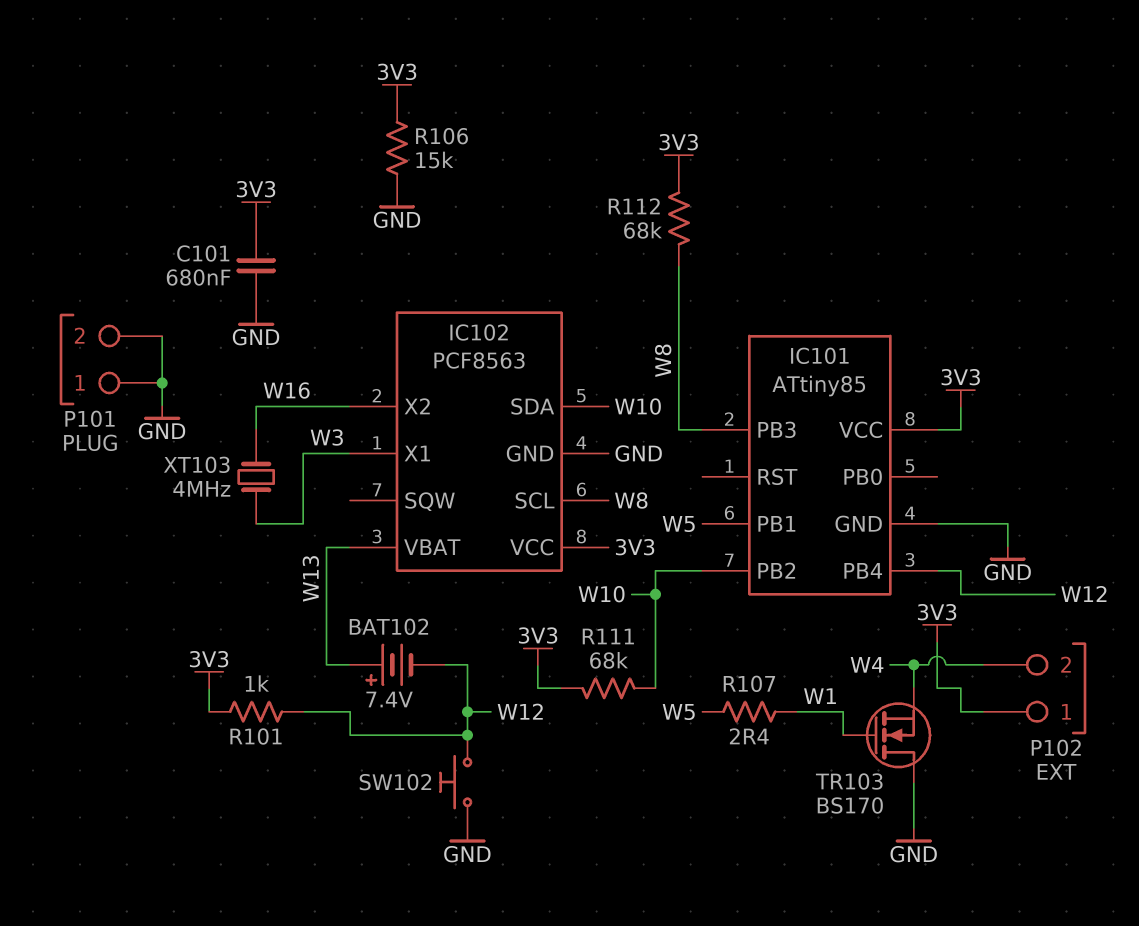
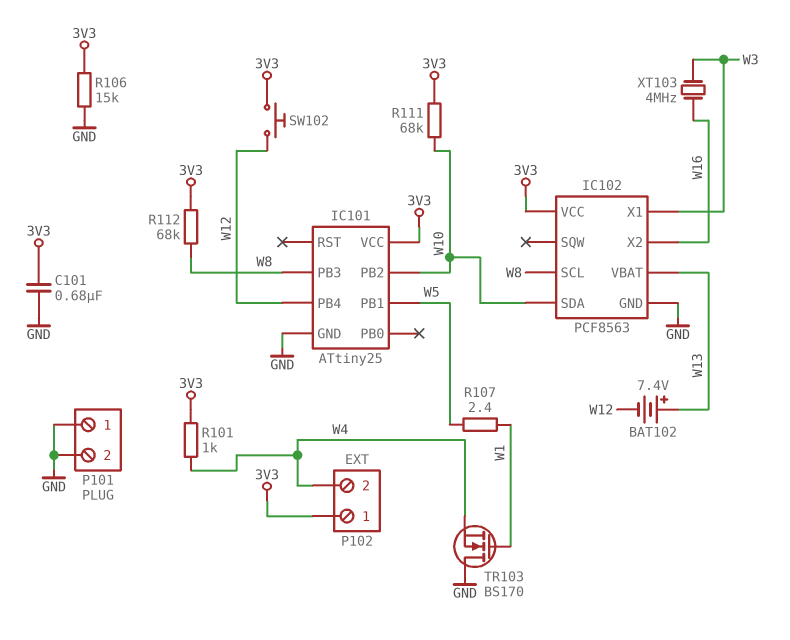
IC101: ATtiny85 -> ATtiny25
R101: 1k (3V3, W12) -> 1k (3V3, W4)
SW102: button (GND, W12) -> button (3V3, W12)

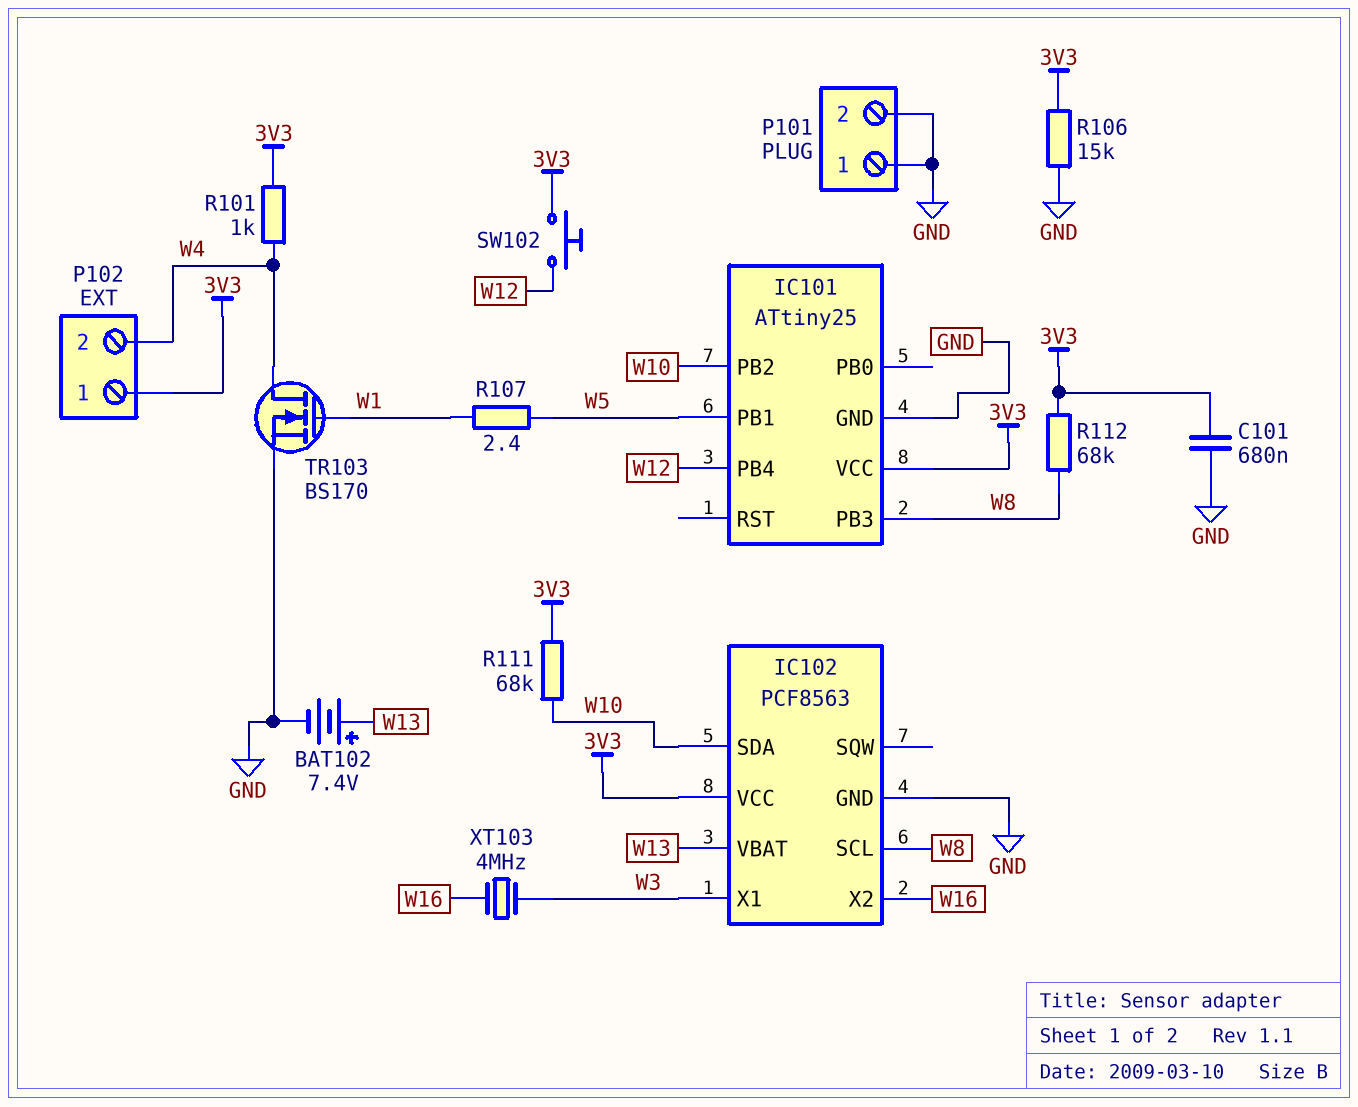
BAT102: 7.4V (plus W13, minus W12) -> 7.4V (plus W13, minus GND)
TR103: NMOS BS170 (G W1, D GND, S W4) -> NMOS BS170 (G W1, D W4, S GND)

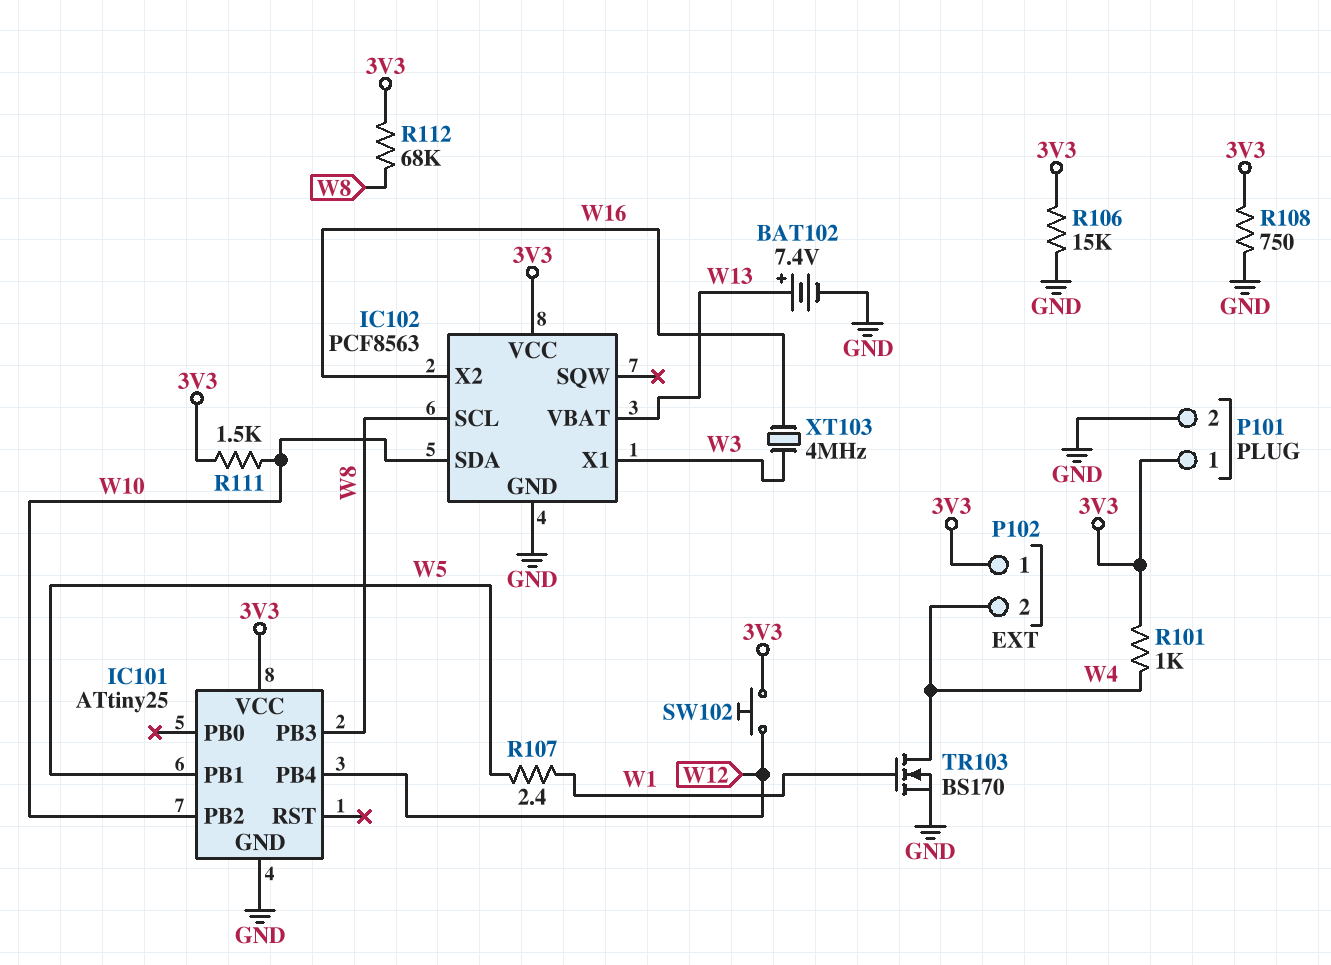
C101: 680nF (3V3, GND) -> none
P101 pin 1: GND -> 3V3
R108: none -> 750 (3V3, GND)
R111: 68k (3V3, W10) -> 1.5k (3V3, W10)

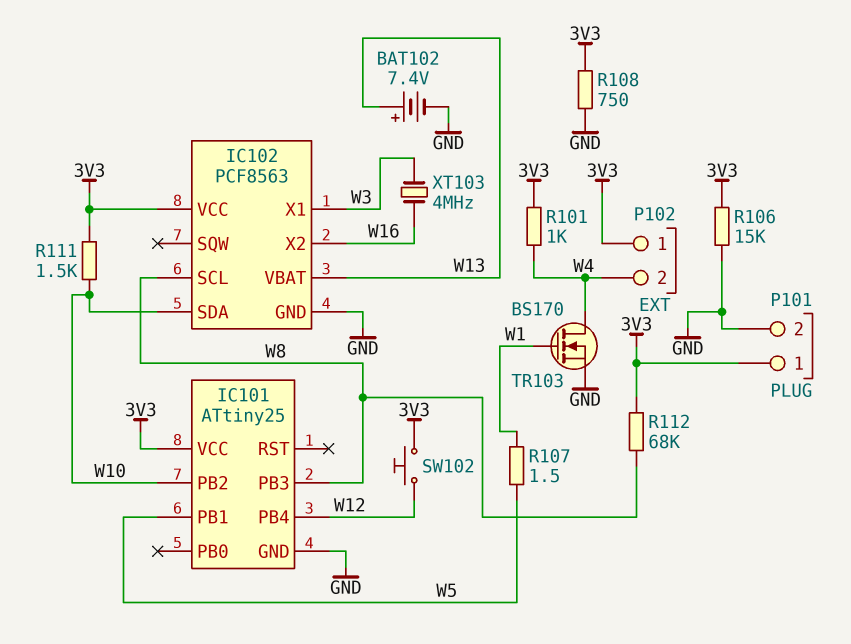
R107: 2.4 (W1, W5) -> 1.5 (W1, W5)

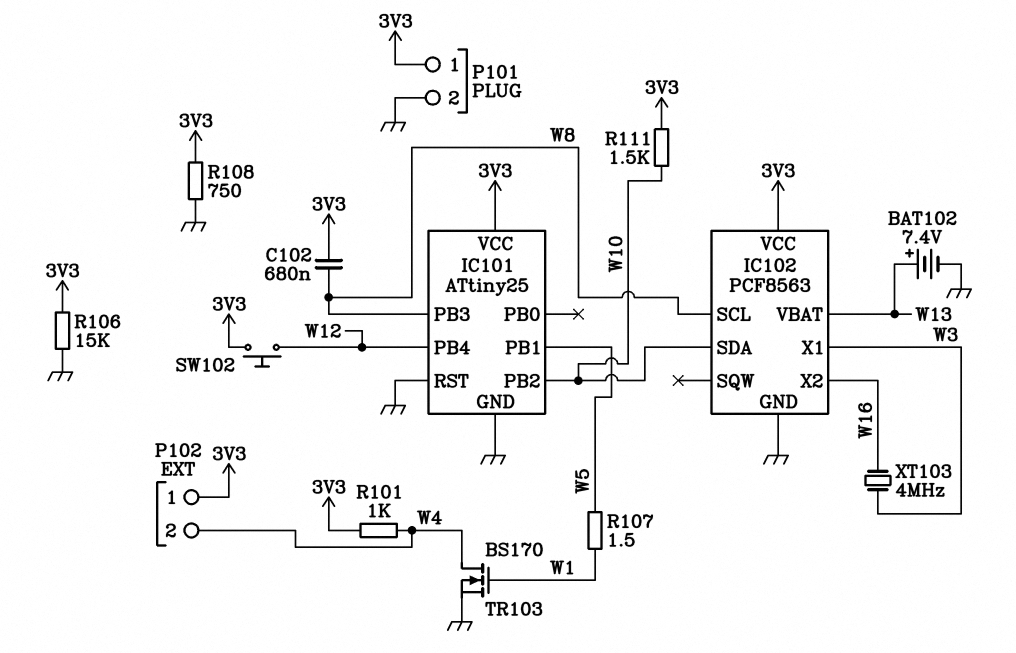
C102: none -> 680nF (3V3, W8)
IC101 pin RST: none -> GND
R112: 68k (3V3, W8) -> none

